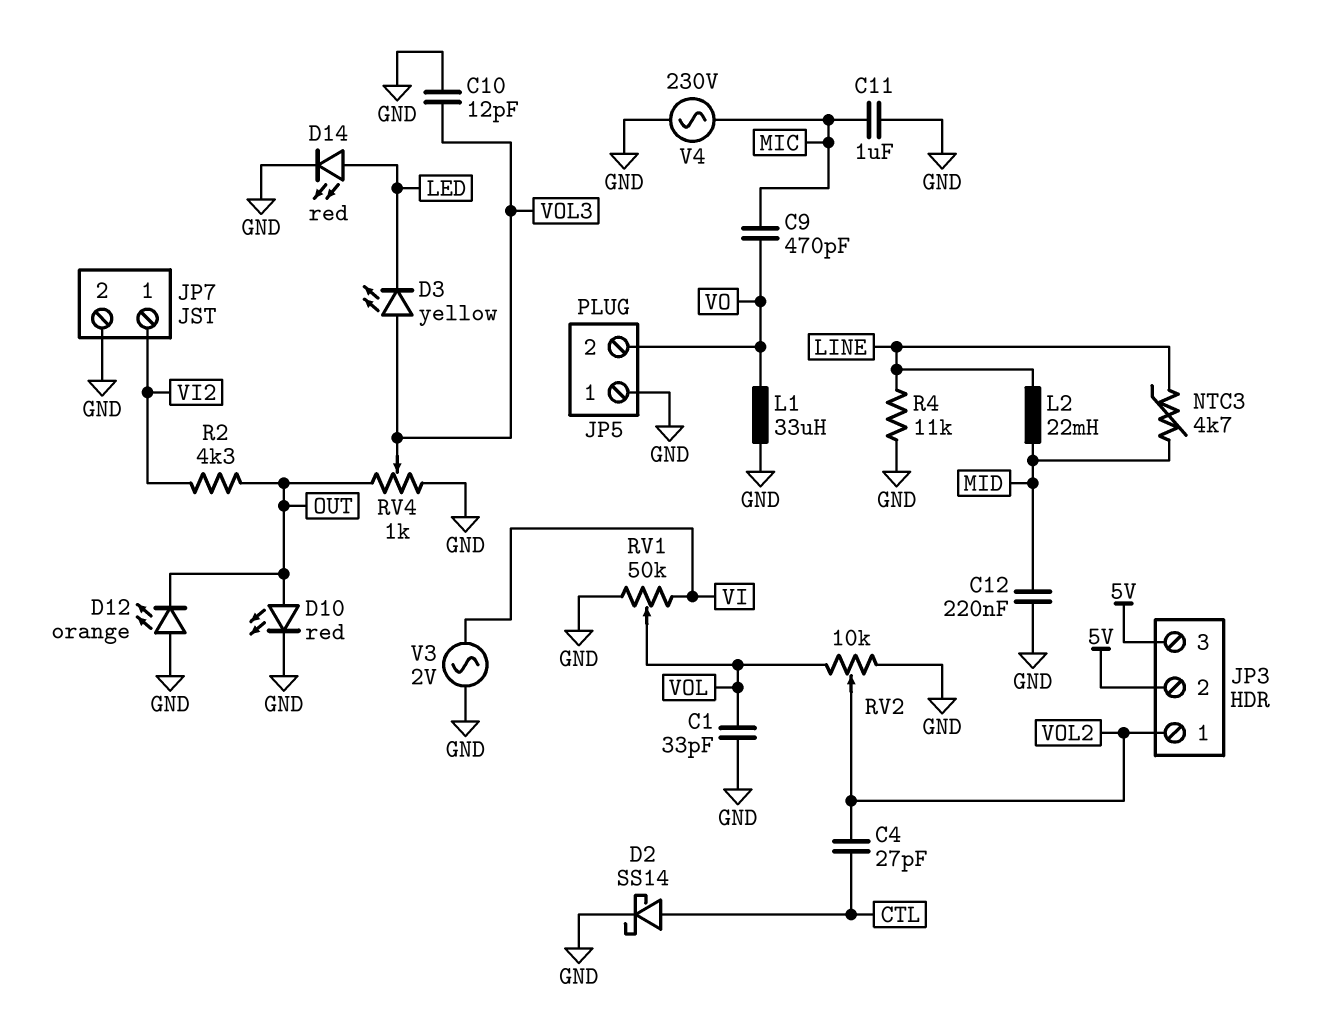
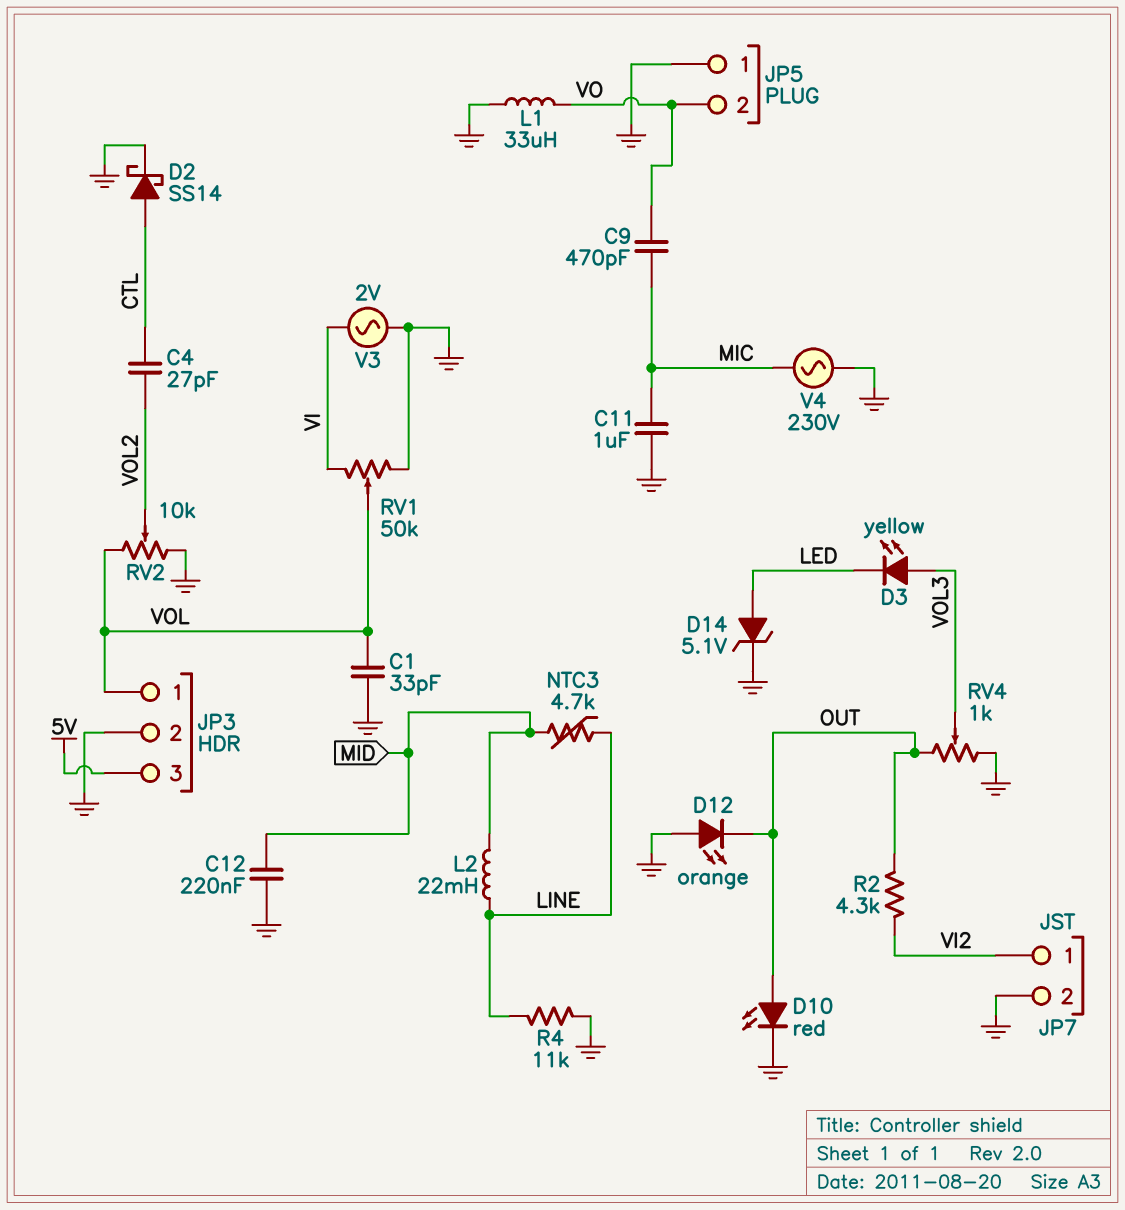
C10: 12pF (GND, VOL3) -> none
D14: LED red (A LED, K GND) -> zener 5.1V (A LED, K GND)
JP3 pin 1: VOL2 -> VOL
JP3 pin 2: 5V -> GND

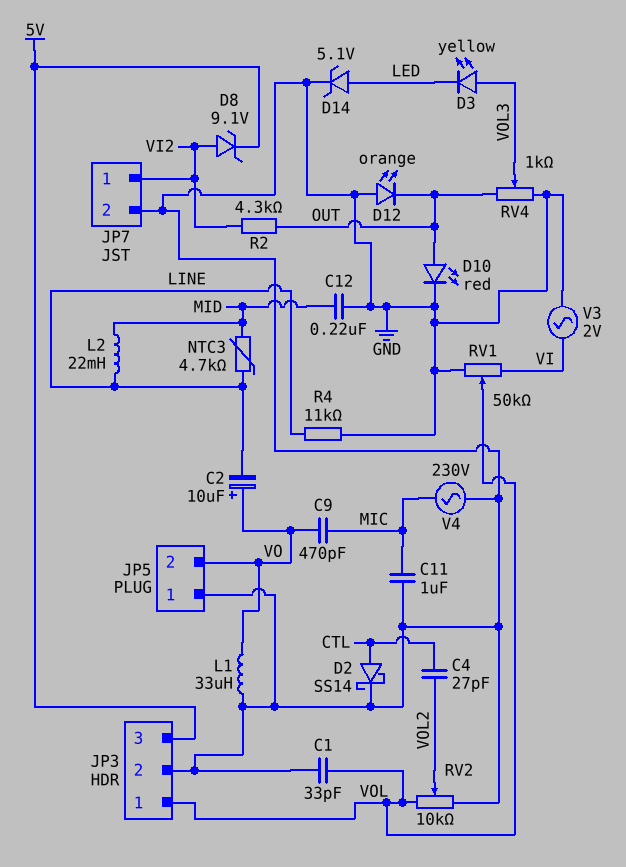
C2: none -> 10uF (plus VO, minus LINE)
D8: none -> zener 9.1V (A VI2, K 5V)

